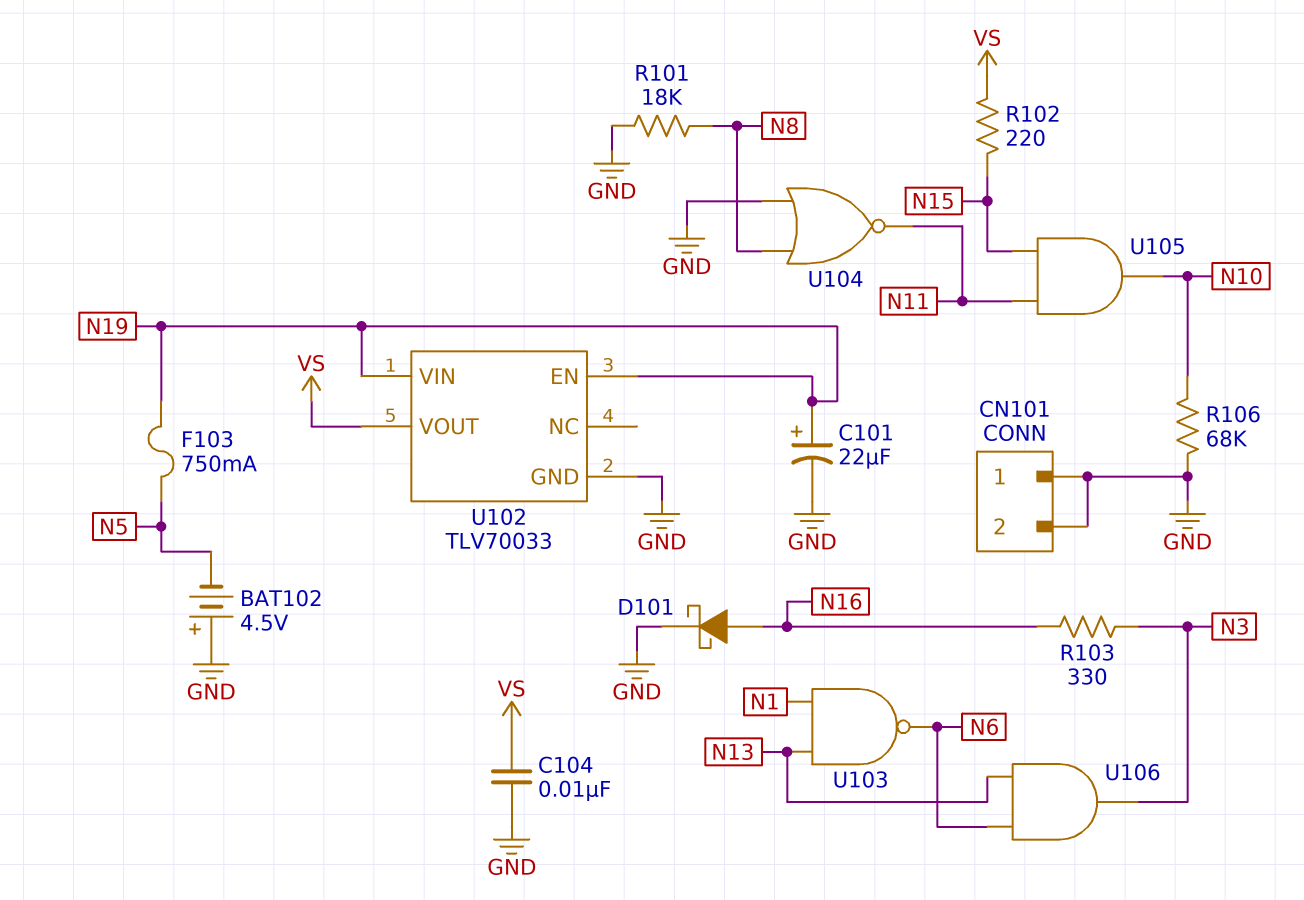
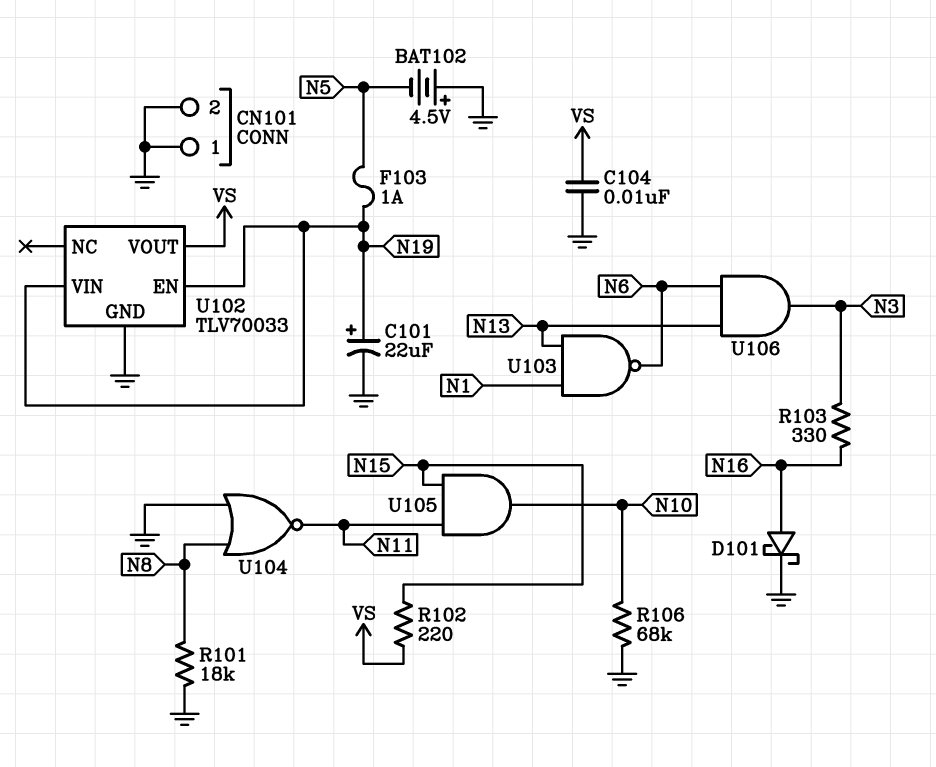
F103: 750mA (N5, N19) -> 1A (N5, N19)

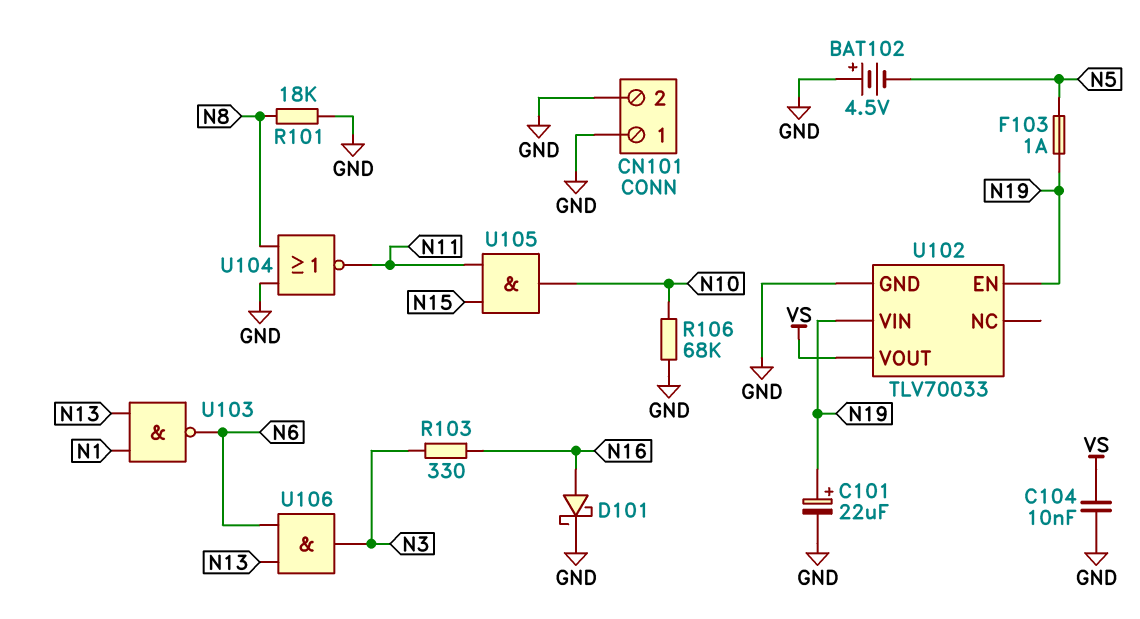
R102: 220 (N15, VS) -> none

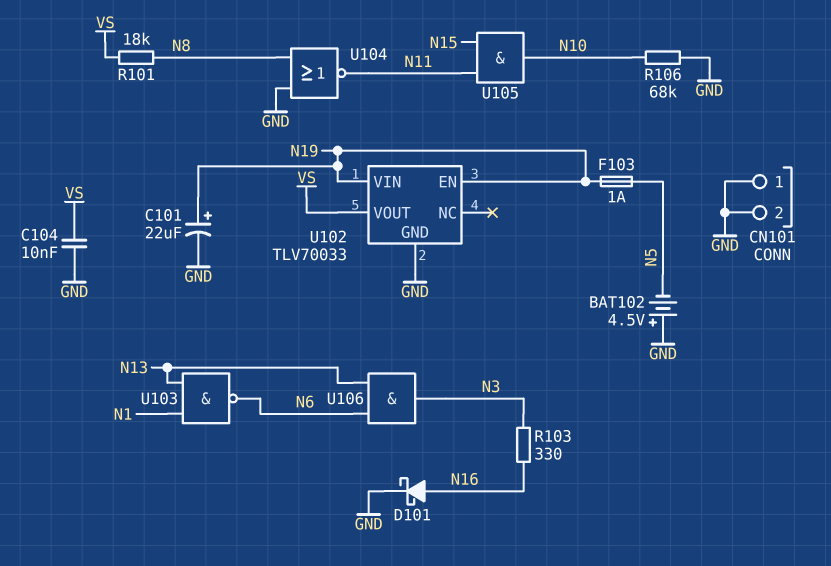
R101: 18k (GND, N8) -> 18k (N8, VS)

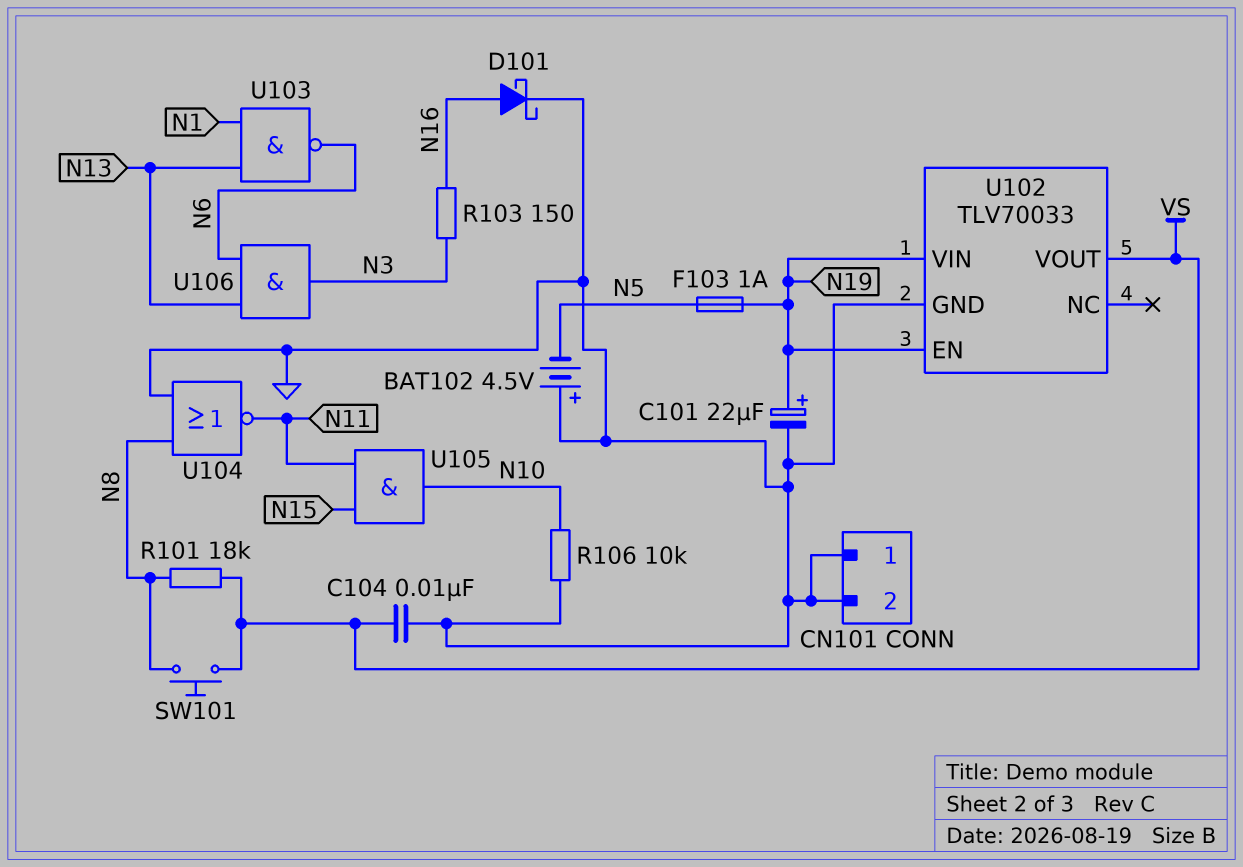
R103: 330 (N3, N16) -> 150 (N3, N16)
R106: 68k (GND, N10) -> 10k (GND, N10)
SW101: none -> button (N8, VS)

